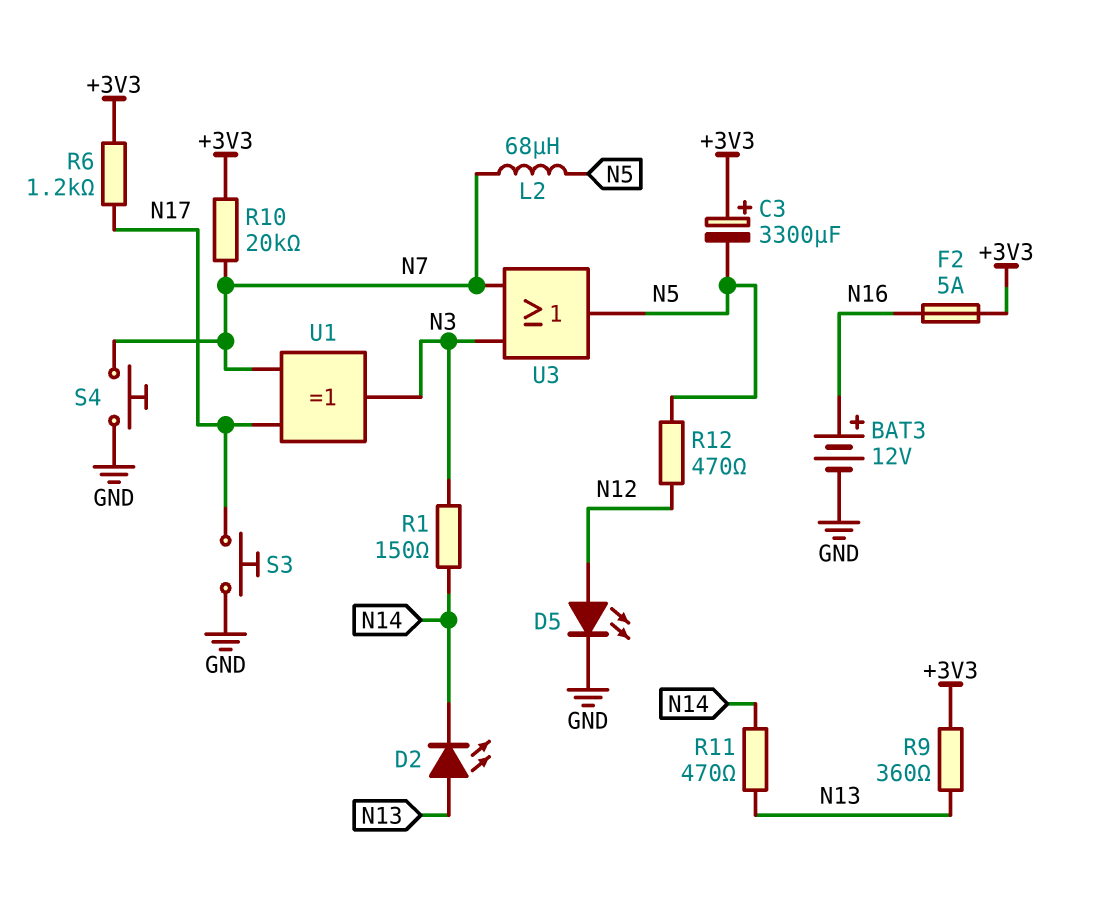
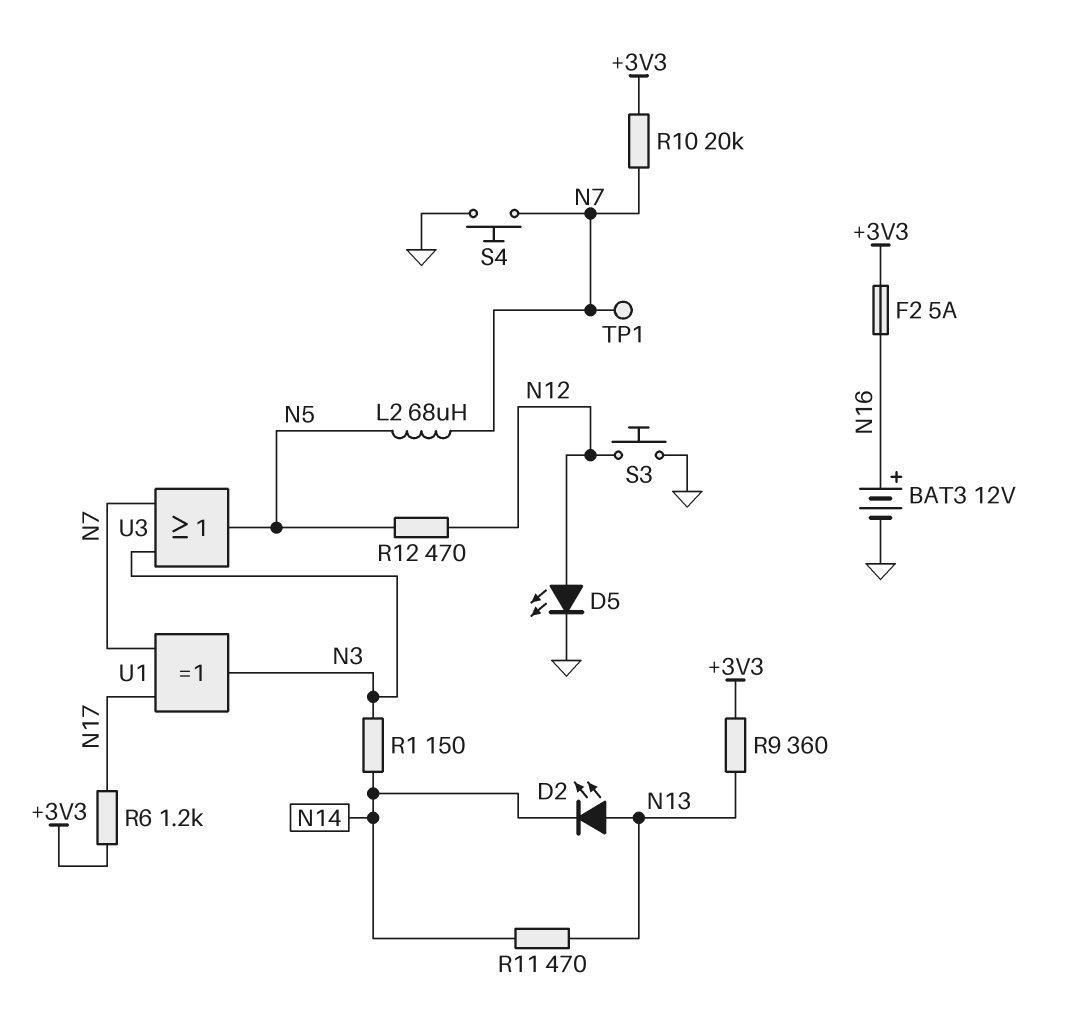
C3: 3300uF (plus +3V3, minus N5) -> none
S3: button (GND, N17) -> button (GND, N12)
TP1: none -> test point (N7)

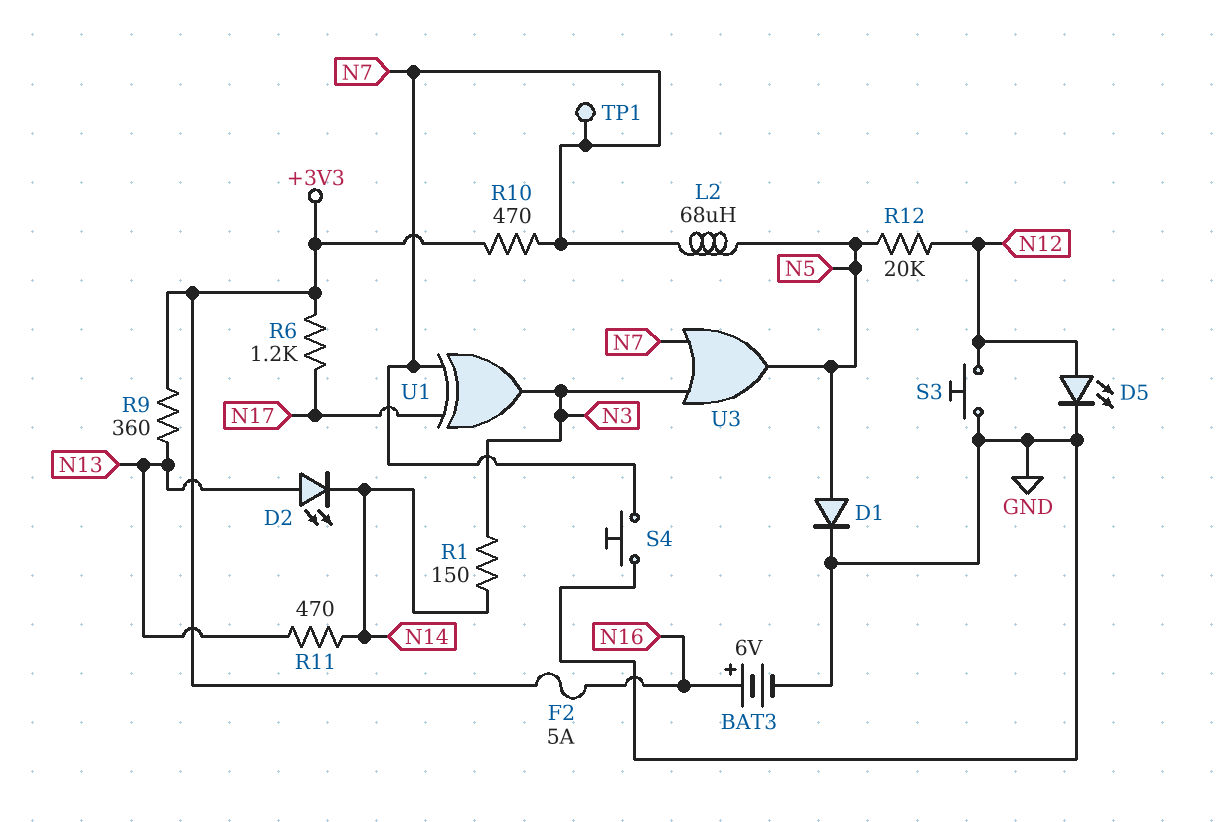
BAT3: 12V (plus N16, minus GND) -> 6V (plus N16, minus GND)
D1: none -> diode (A N5, K GND)
R10: 20k (+3V3, N7) -> 470 (+3V3, N7)
R12: 470 (N5, N12) -> 20k (N5, N12)

